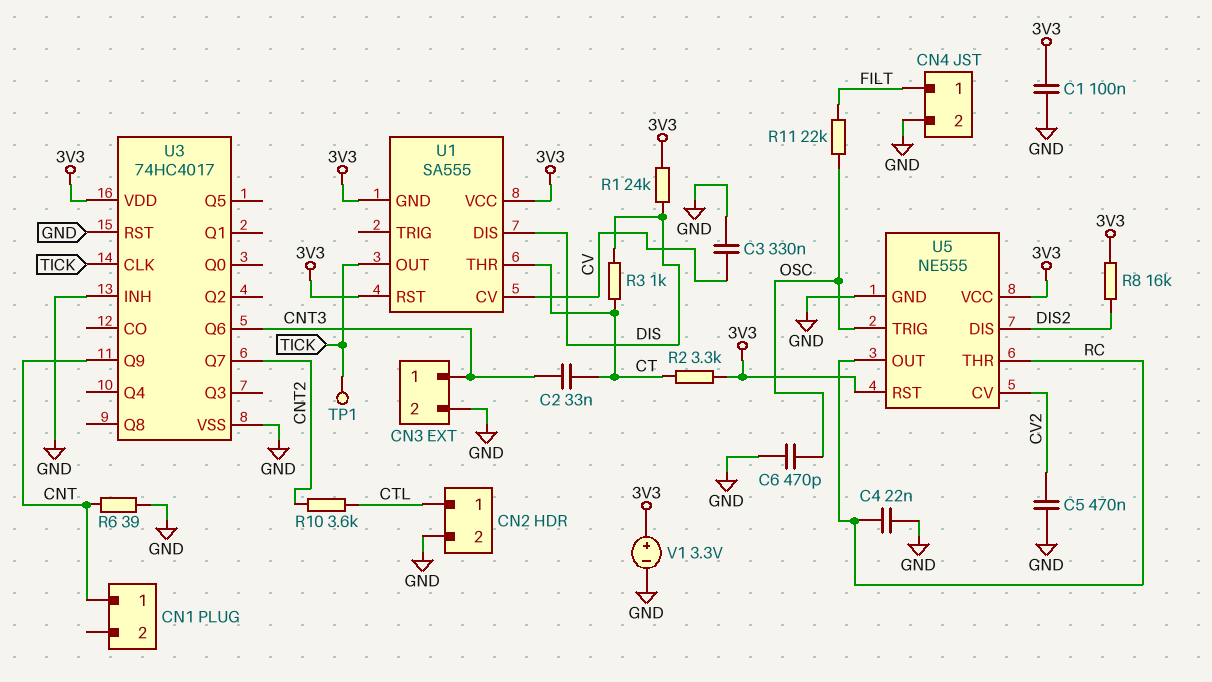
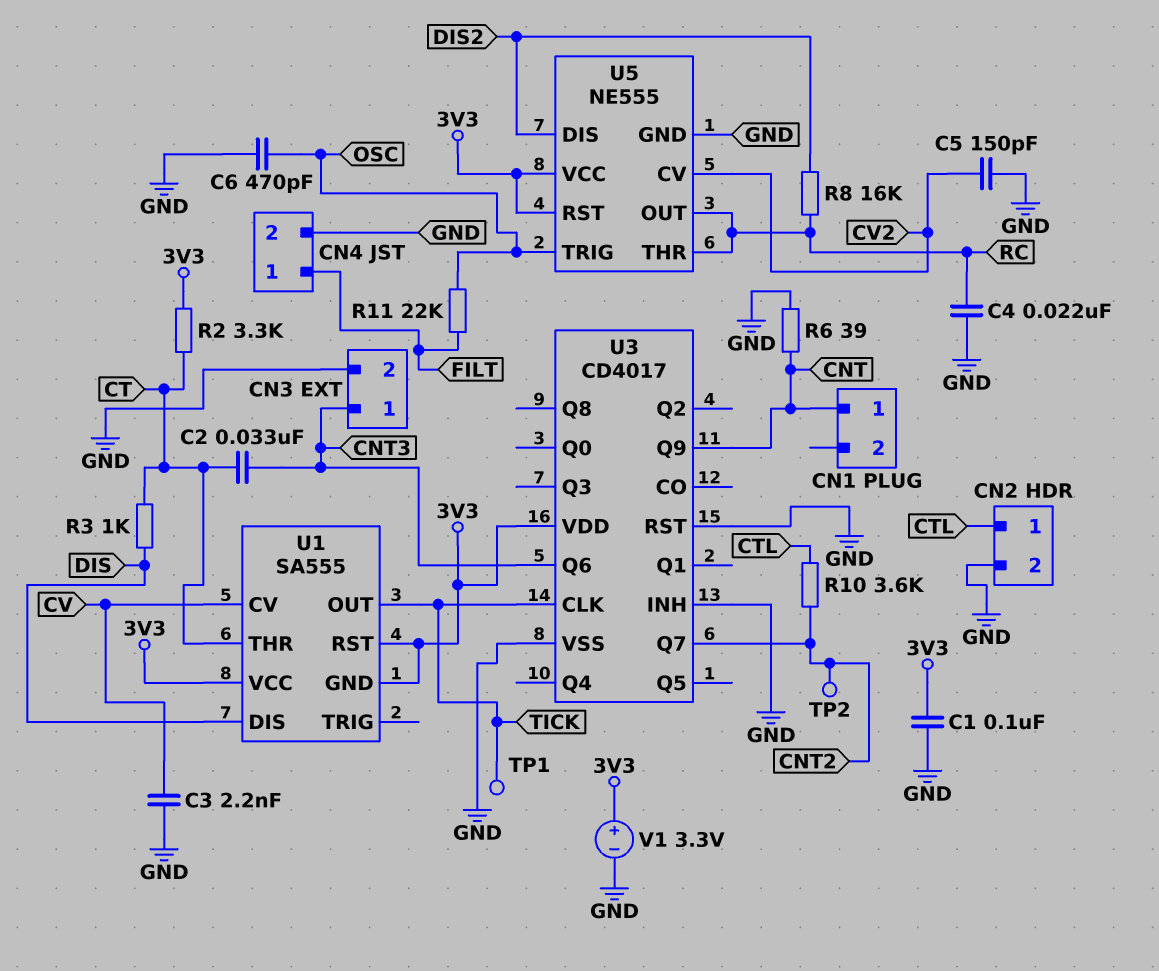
C3: 330nF (CV, GND) -> 2.2nF (CV, GND)
C5: 470nF (CV2, GND) -> 150pF (CV2, GND)
R1: 24k (3V3, DIS) -> none
R8: 16k (3V3, DIS2) -> 16k (DIS2, RC)
TP2: none -> test point (CNT2)
U3: 74HC4017 -> CD4017

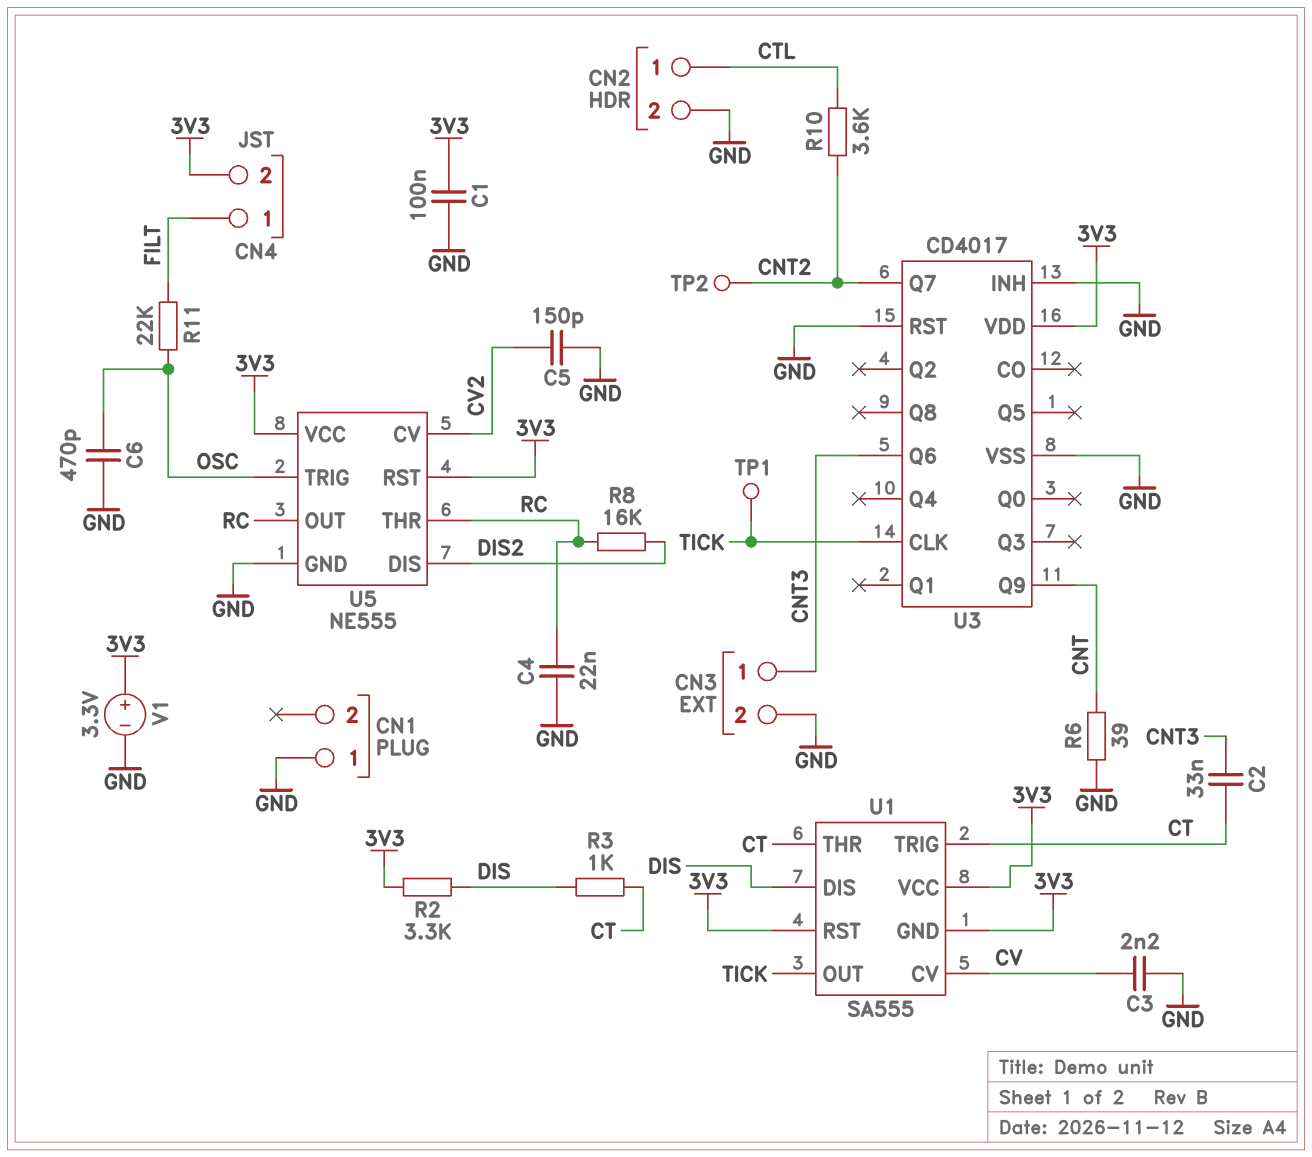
CN1 pin 1: CNT -> GND
CN4 pin 2: GND -> 3V3
R2: 3.3k (3V3, CT) -> 3.3k (3V3, DIS)
U1 pin TRIG: none -> CT

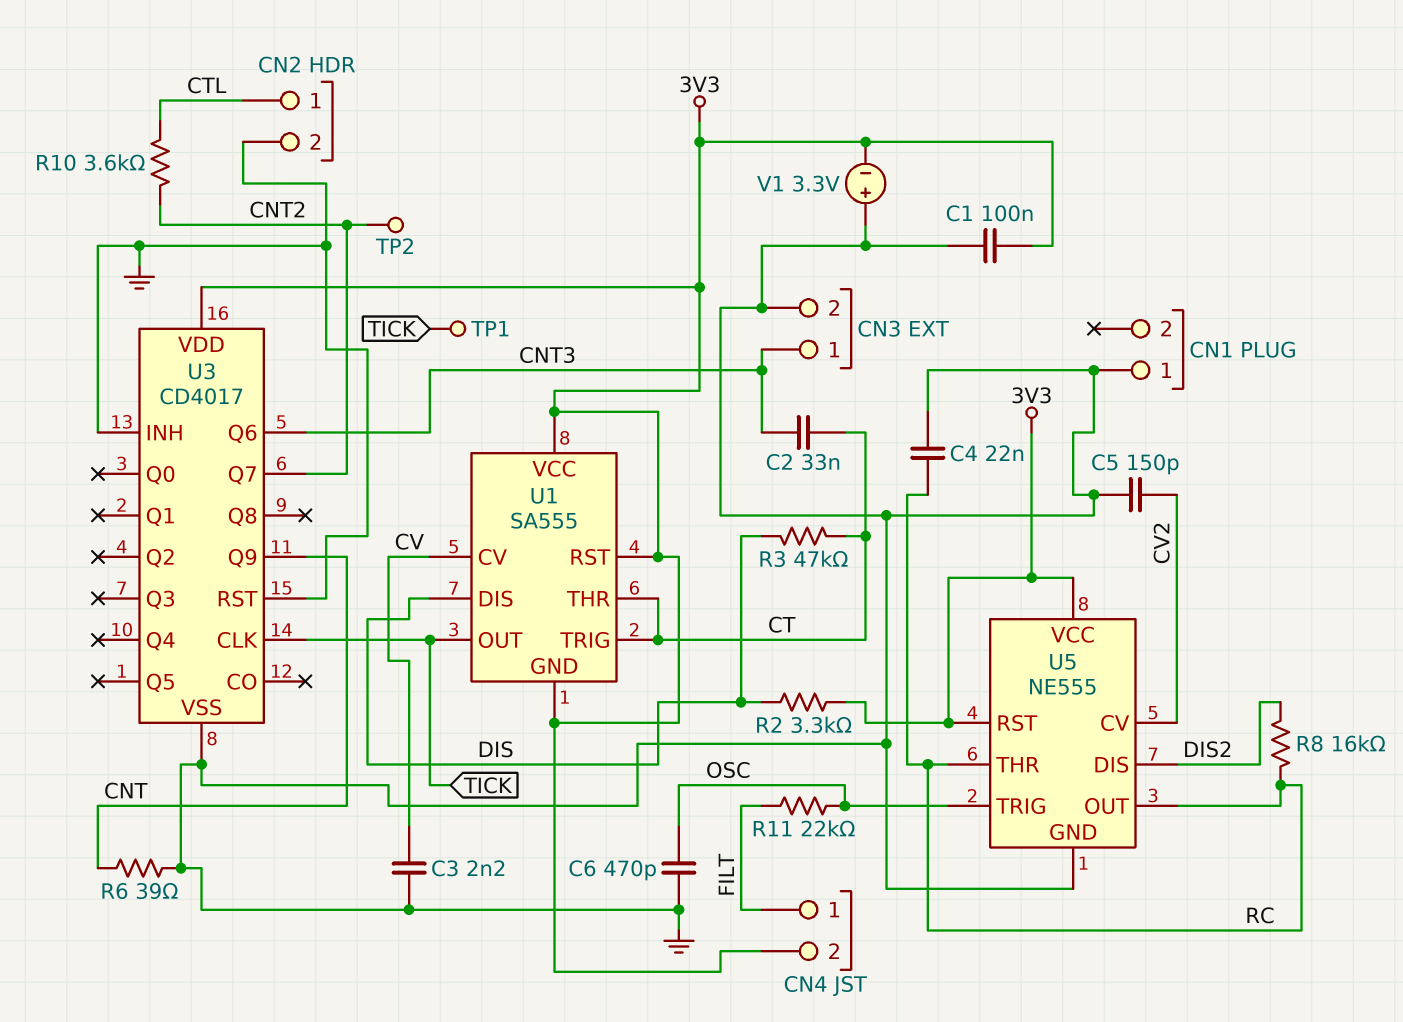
R3: 1k (CT, DIS) -> 47k (CT, DIS)
V1: 3.3V (plus 3V3, minus GND) -> 3.3V (plus GND, minus 3V3)

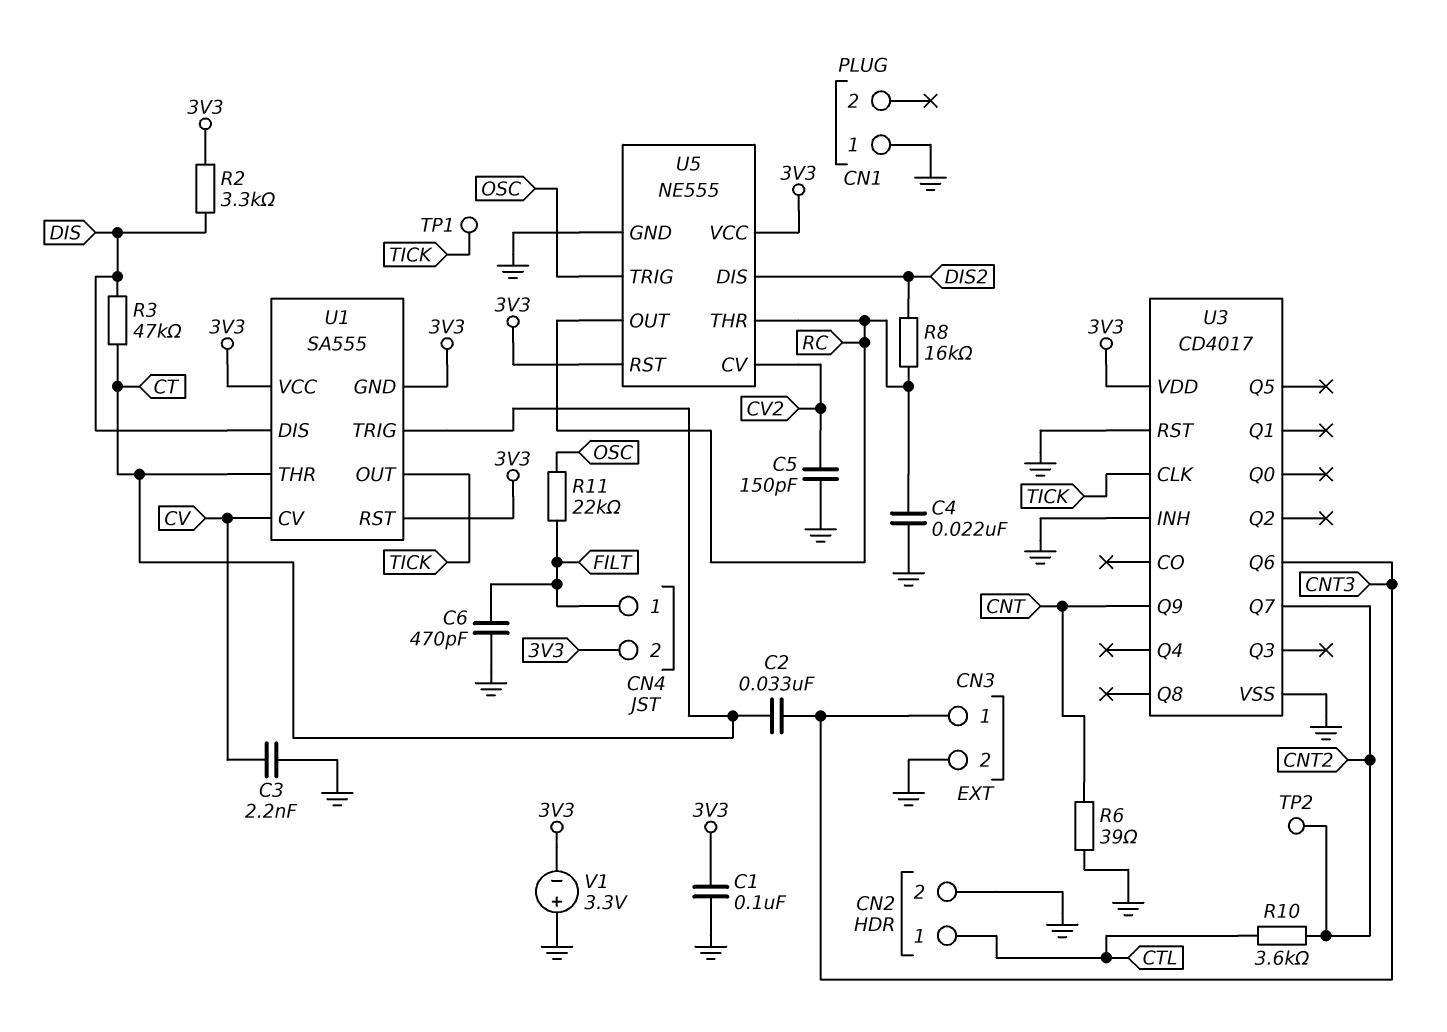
C6: 470pF (GND, OSC) -> 470pF (FILT, GND)

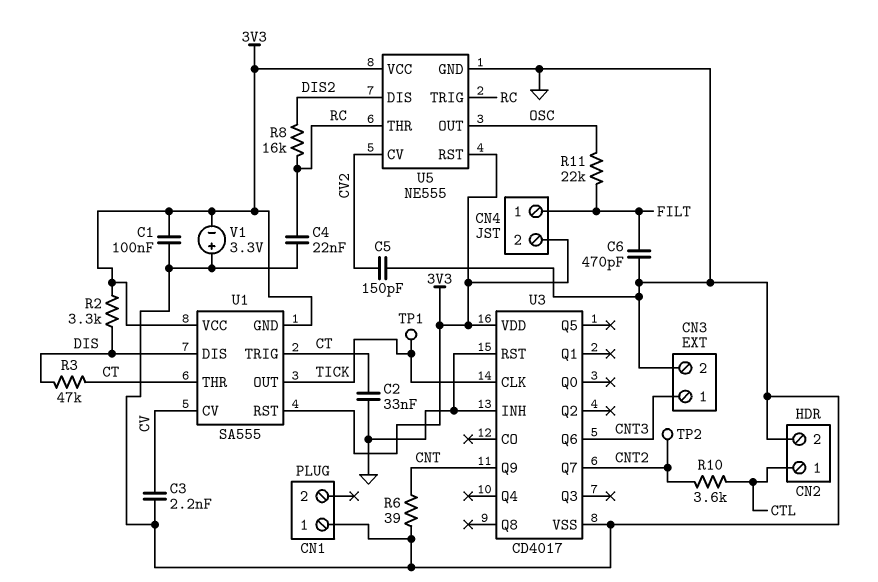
C2: 33nF (CNT3, CT) -> 33nF (CT, GND)
U5 pin OUT: RC -> OSC
U5 pin TRIG: OSC -> RC

